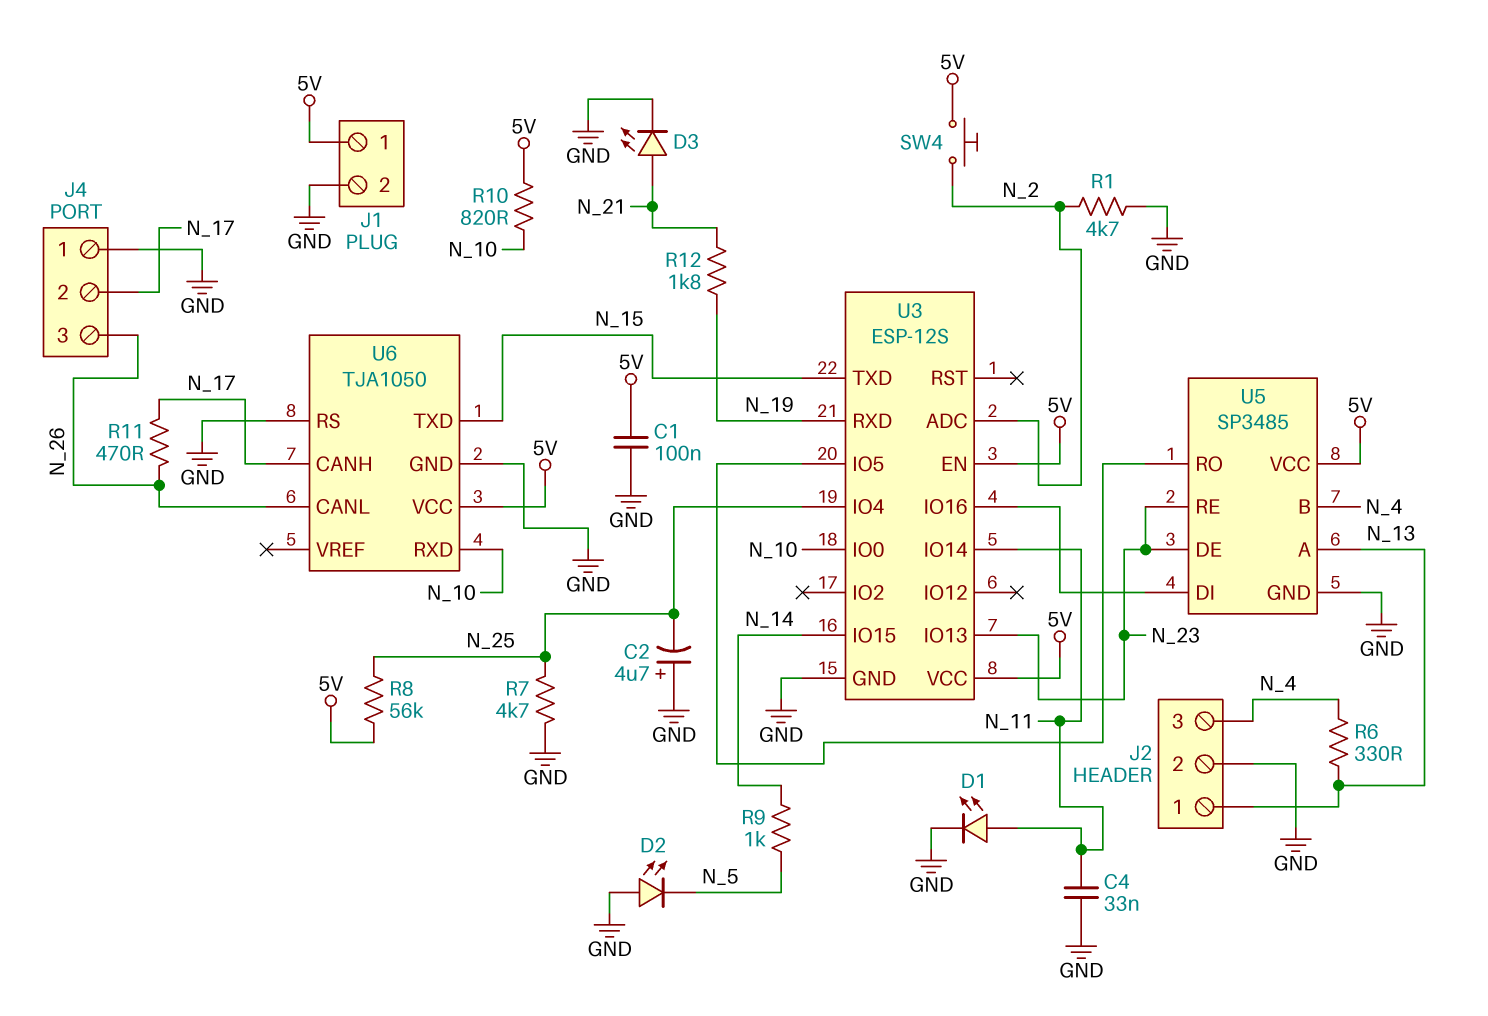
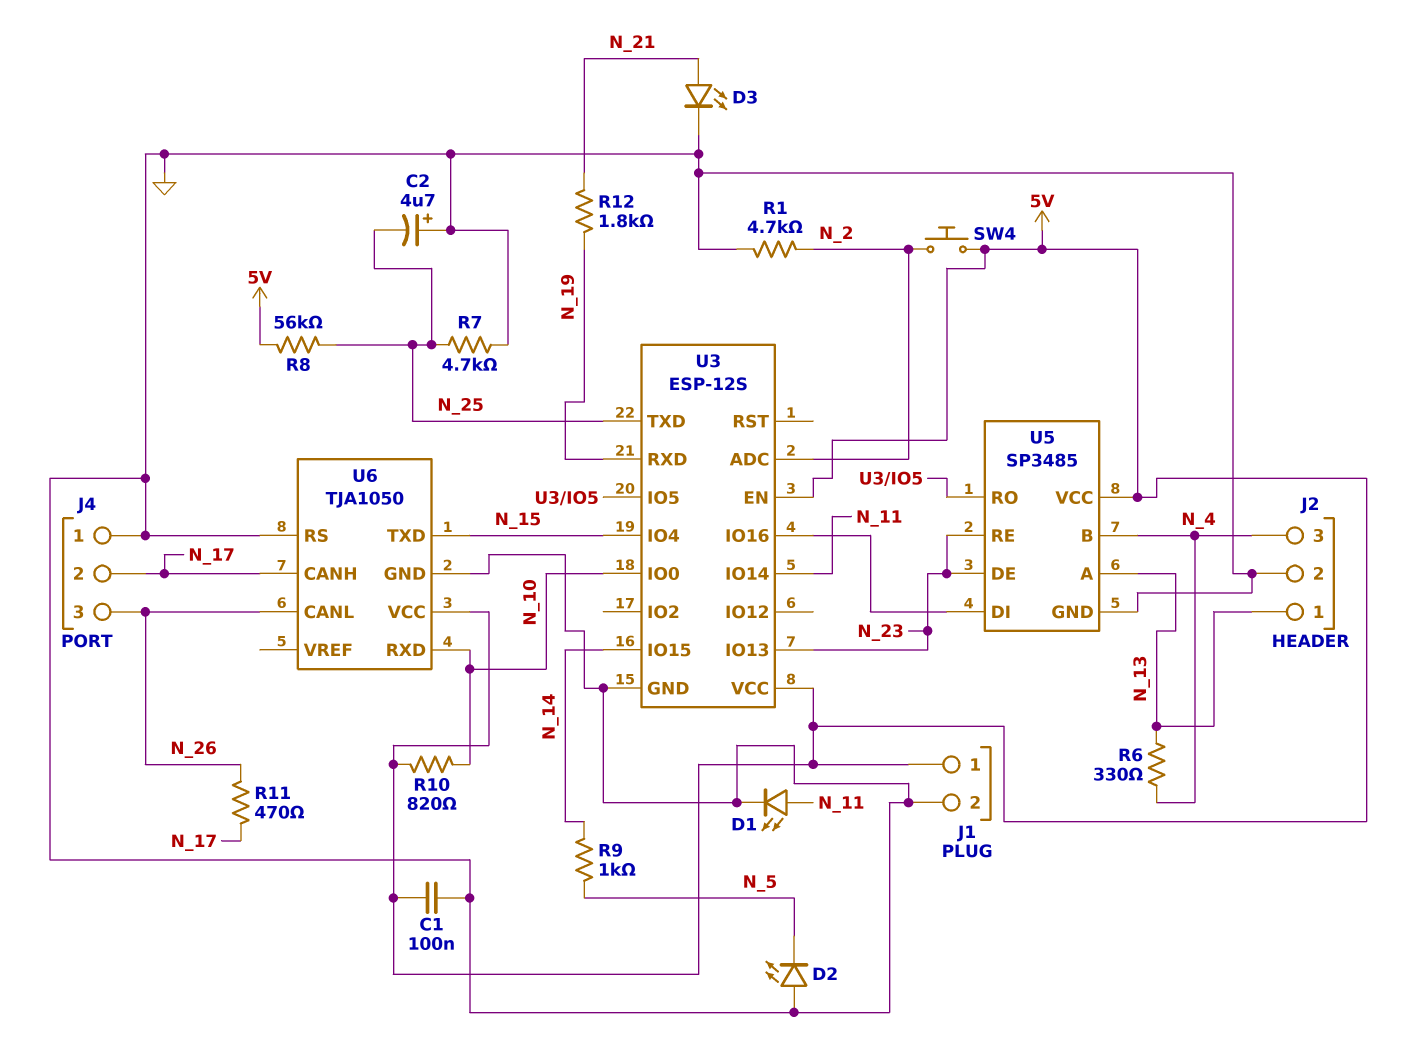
C4: 33nF (GND, N_11) -> none
U3 pin IO4: N_25 -> N_15
U3 pin TXD: N_15 -> N_25

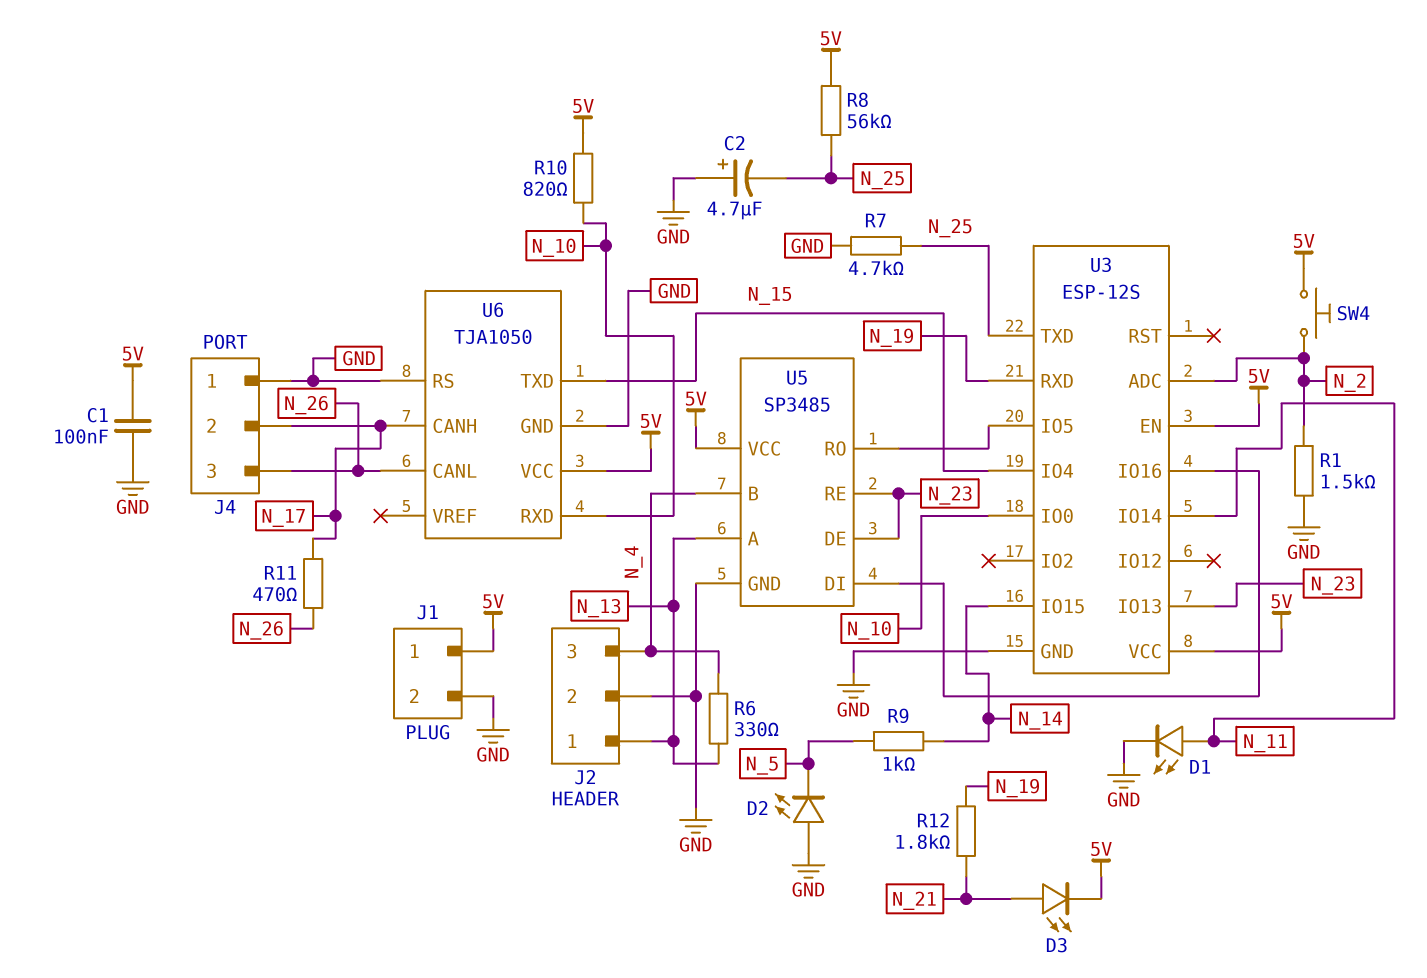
D3: LED (A N_21, K GND) -> LED (A N_21, K 5V)
R1: 4.7k (GND, N_2) -> 1.5k (GND, N_2)

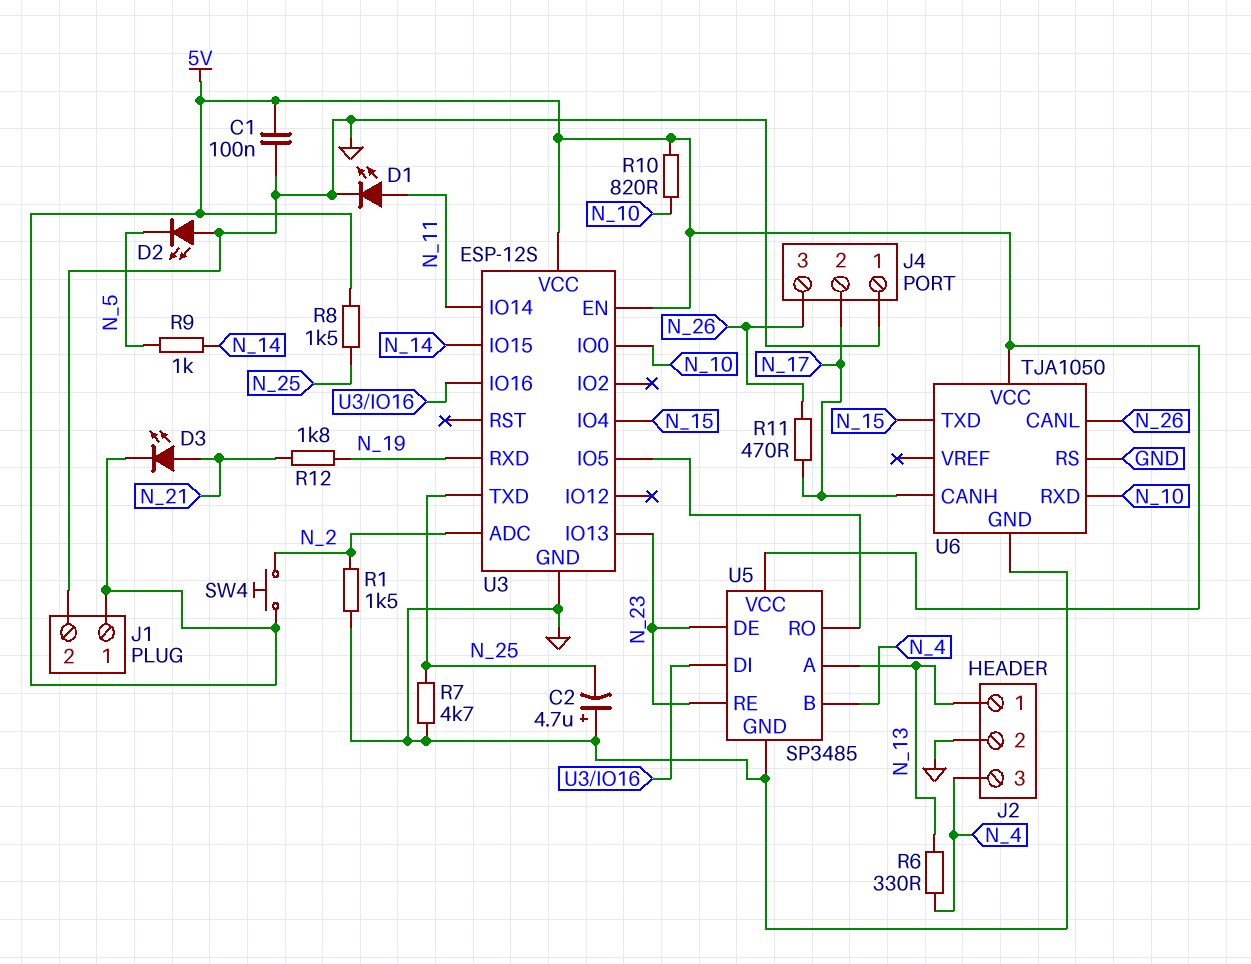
R8: 56k (5V, N_25) -> 1.5k (5V, N_25)

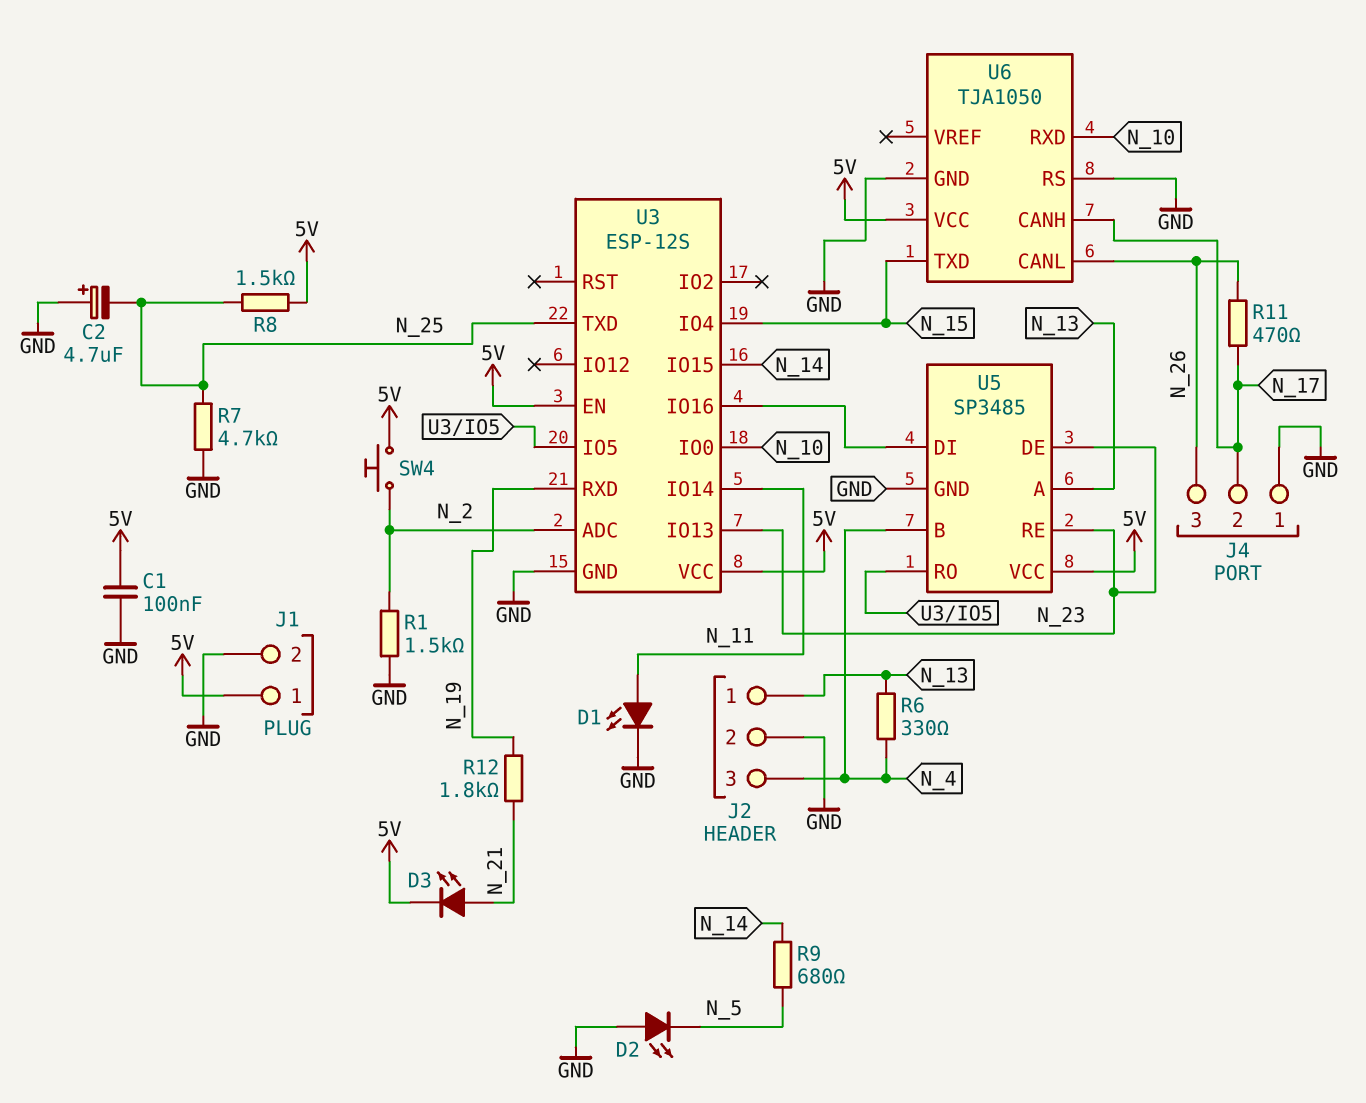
R9: 1k (N_5, N_14) -> 680 (N_5, N_14)
R10: 820 (5V, N_10) -> none

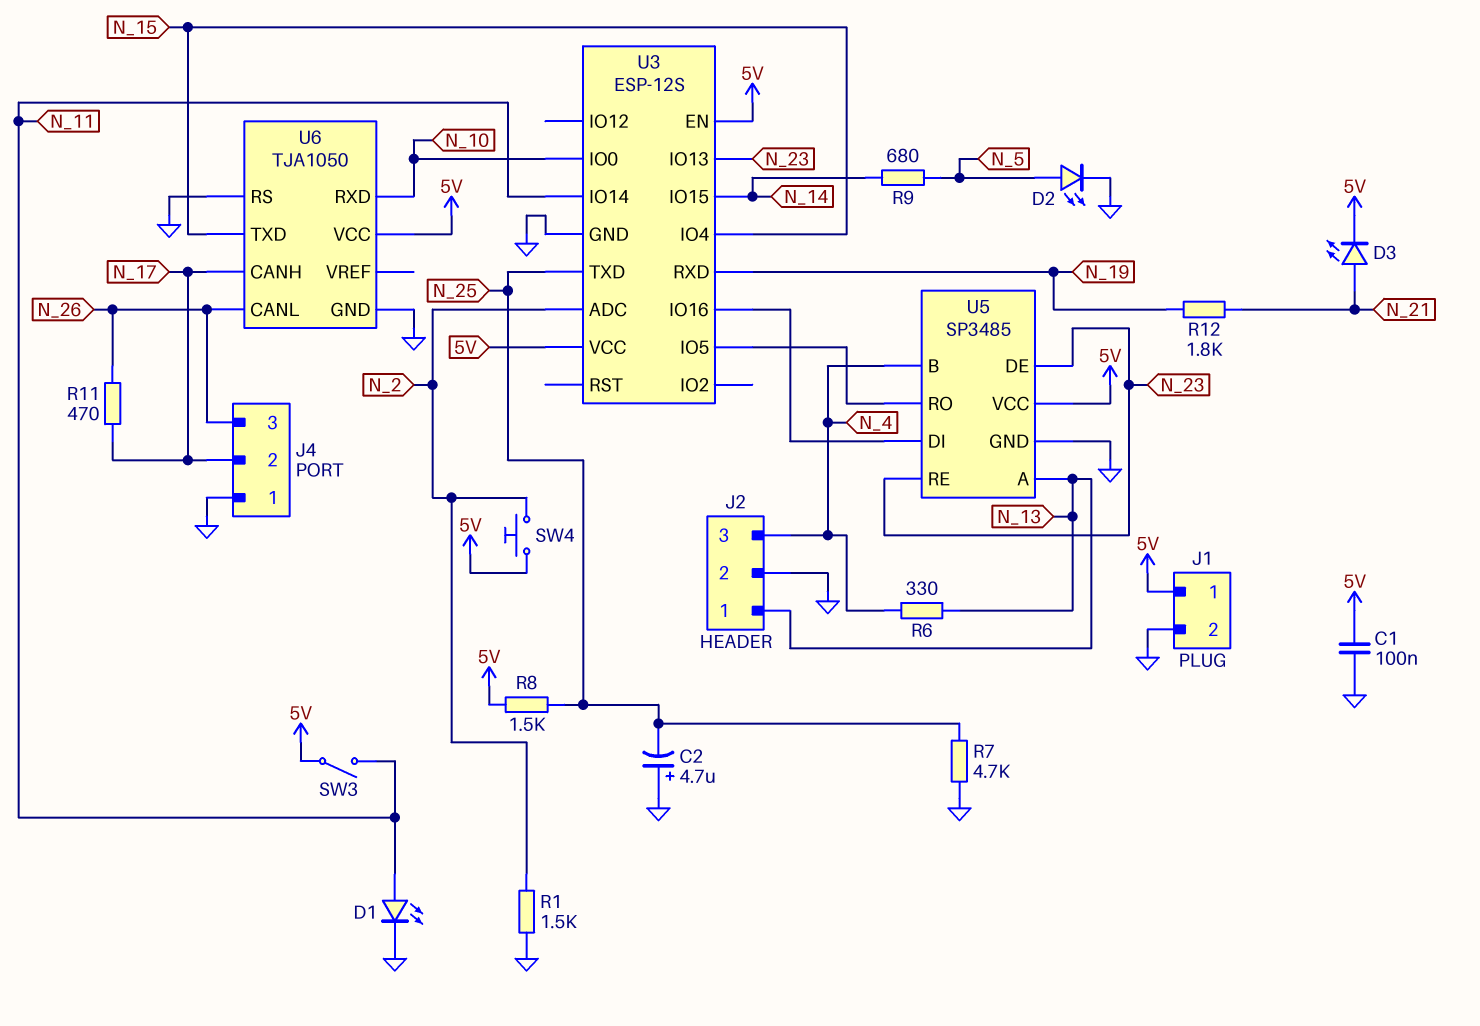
D2: LED (A GND, K N_5) -> LED (A N_5, K GND)
SW3: none -> switch (5V, N_11)

